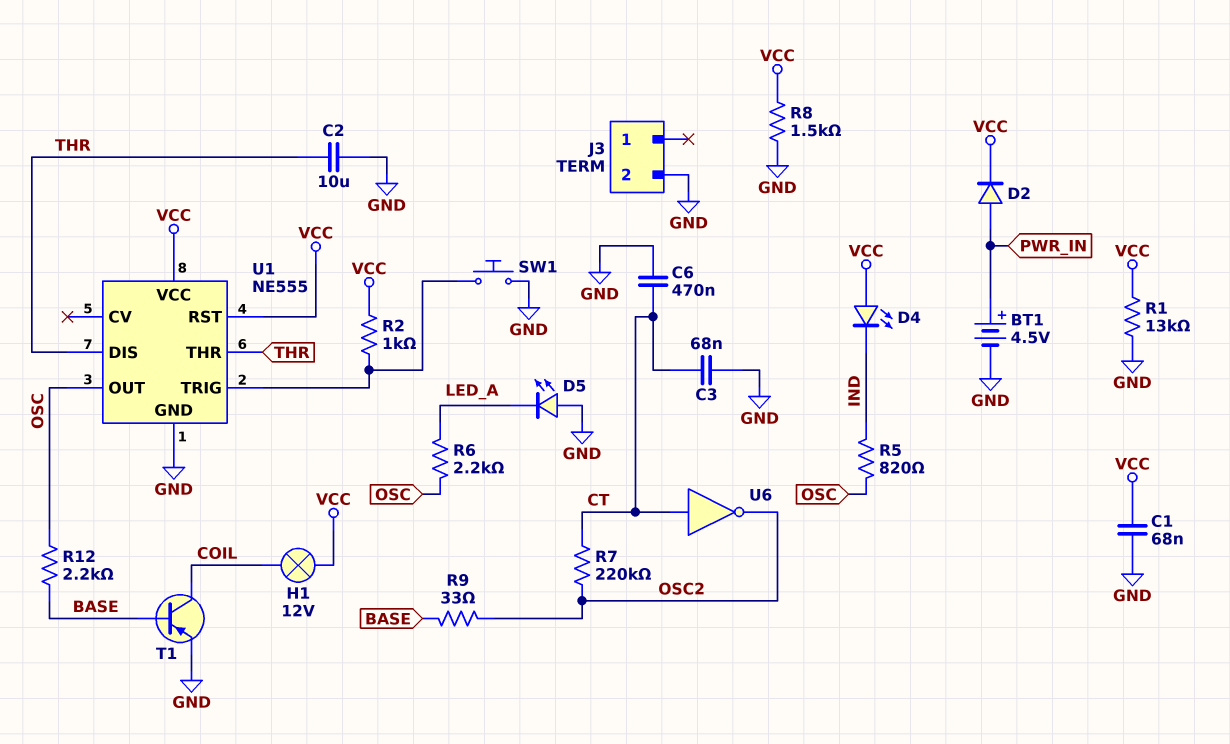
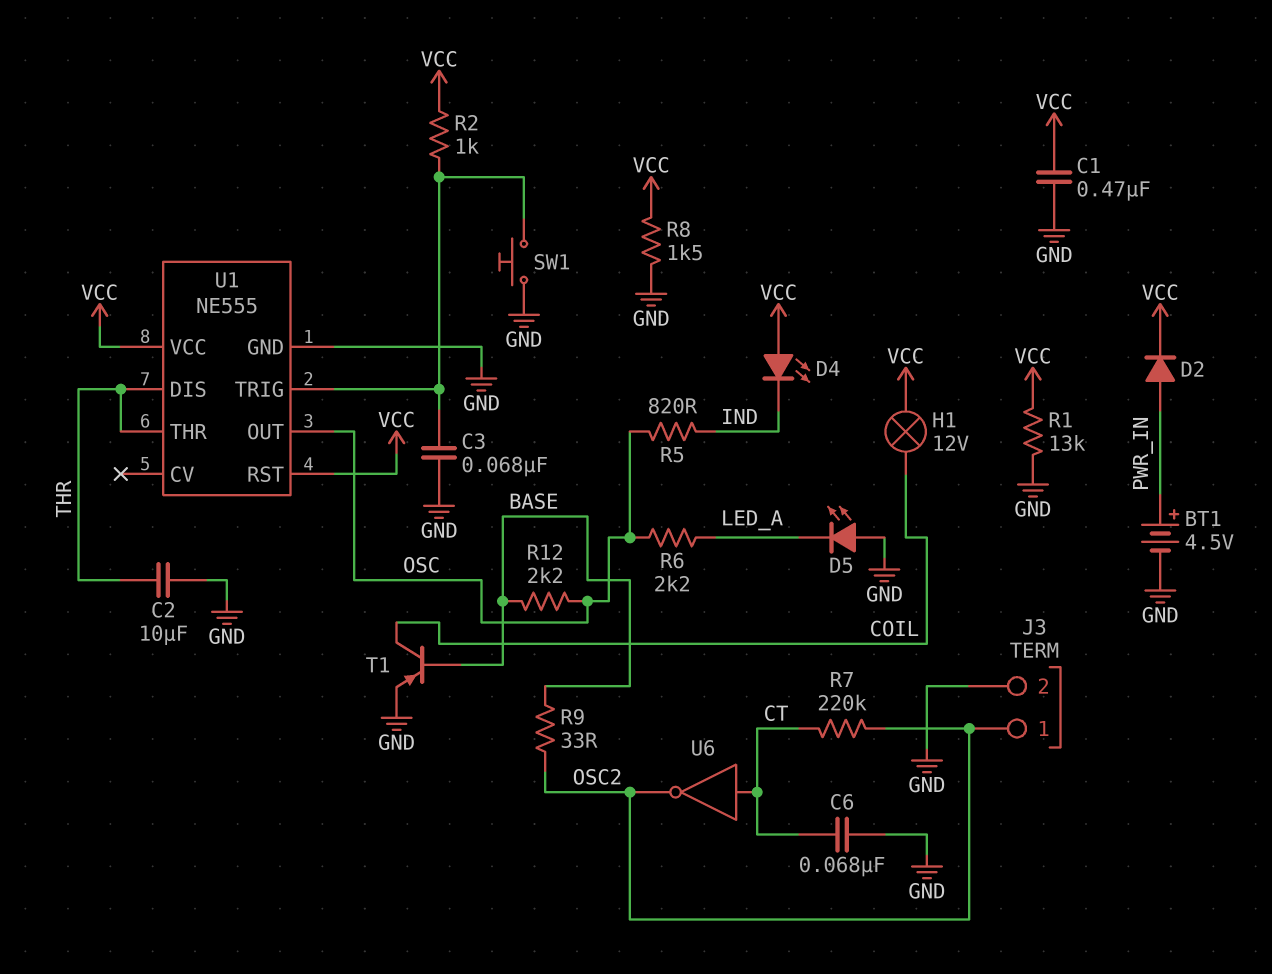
C1: 68nF (GND, VCC) -> 470nF (GND, VCC)
C3: 68nF (CT, GND) -> 68nF (GND, U1/TRIG)
C6: 470nF (CT, GND) -> 68nF (CT, GND)
J3 pin 1: none -> OSC2

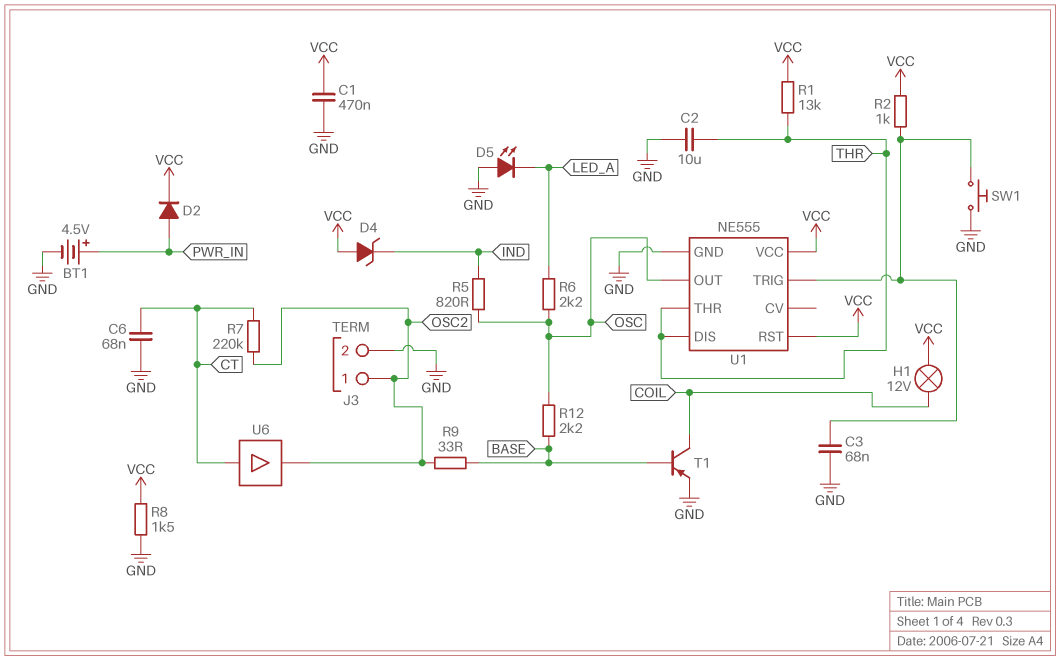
D4: LED (A VCC, K IND) -> zener (A VCC, K IND)
R1: 13k (GND, VCC) -> 13k (THR, VCC)
U6: NOT (in CT, out OSC2) -> buffer (in CT, out OSC2)

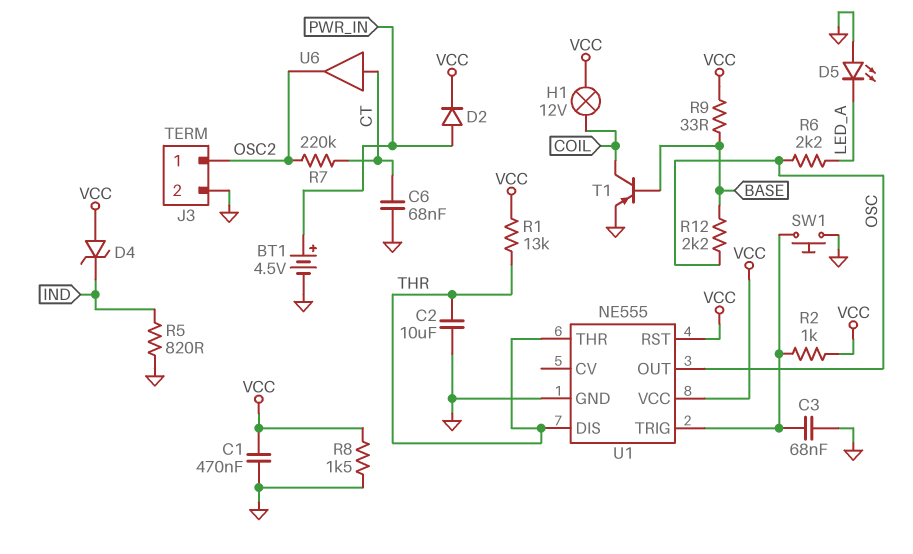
R5: 820 (IND, OSC) -> 820 (GND, IND)
R9: 33 (BASE, OSC2) -> 33 (BASE, VCC)

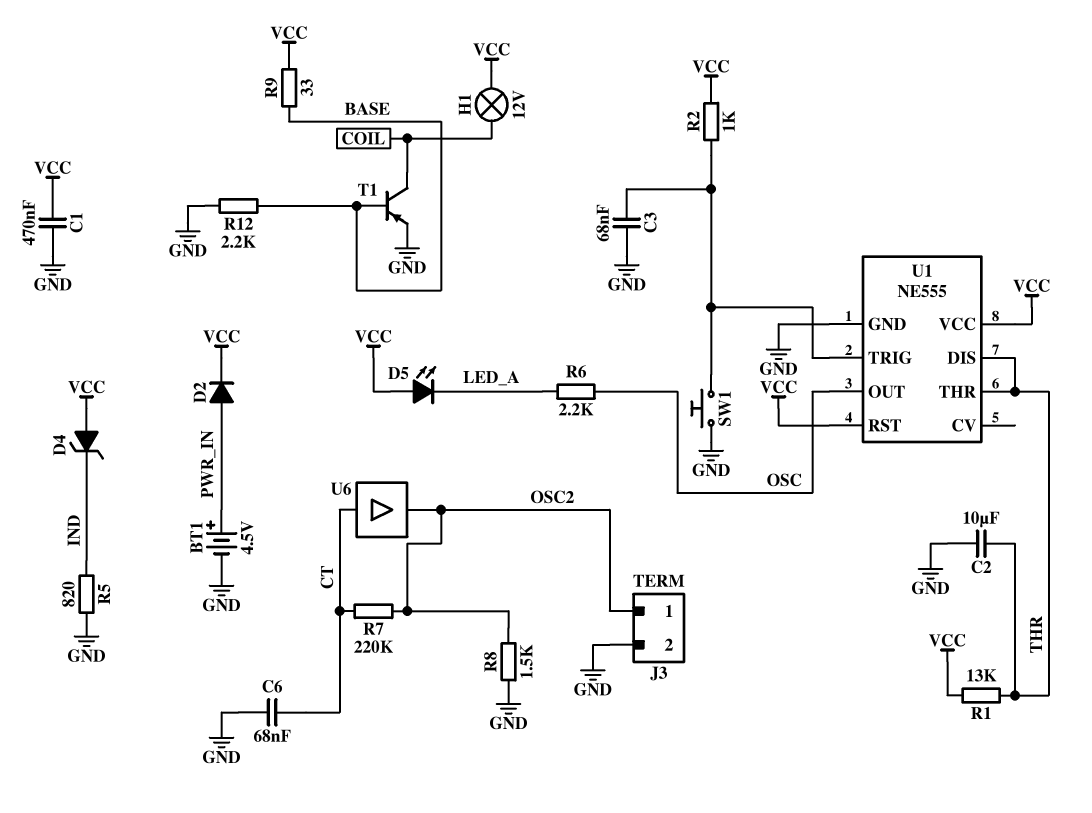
D5: LED (A GND, K LED_A) -> LED (A VCC, K LED_A)
R8: 1.5k (GND, VCC) -> 1.5k (GND, OSC2)
R12: 2.2k (BASE, OSC) -> 2.2k (BASE, GND)

